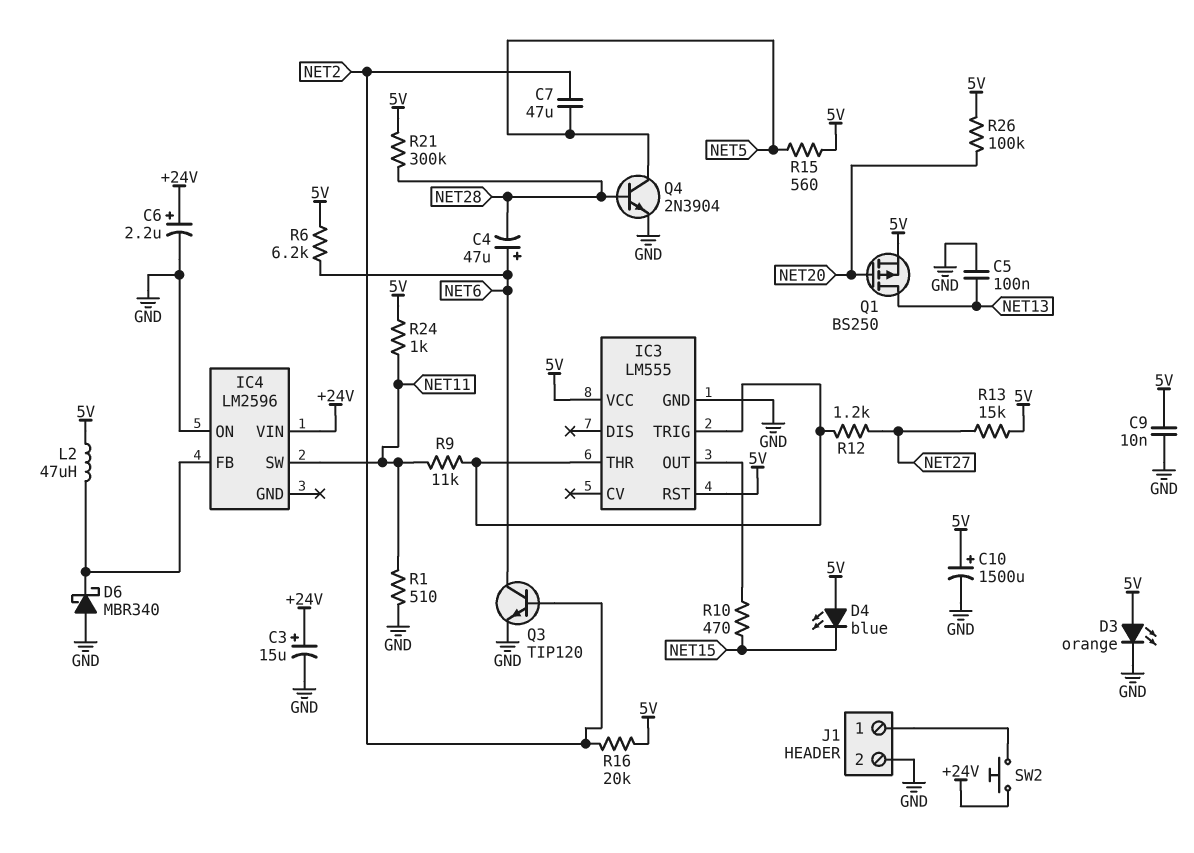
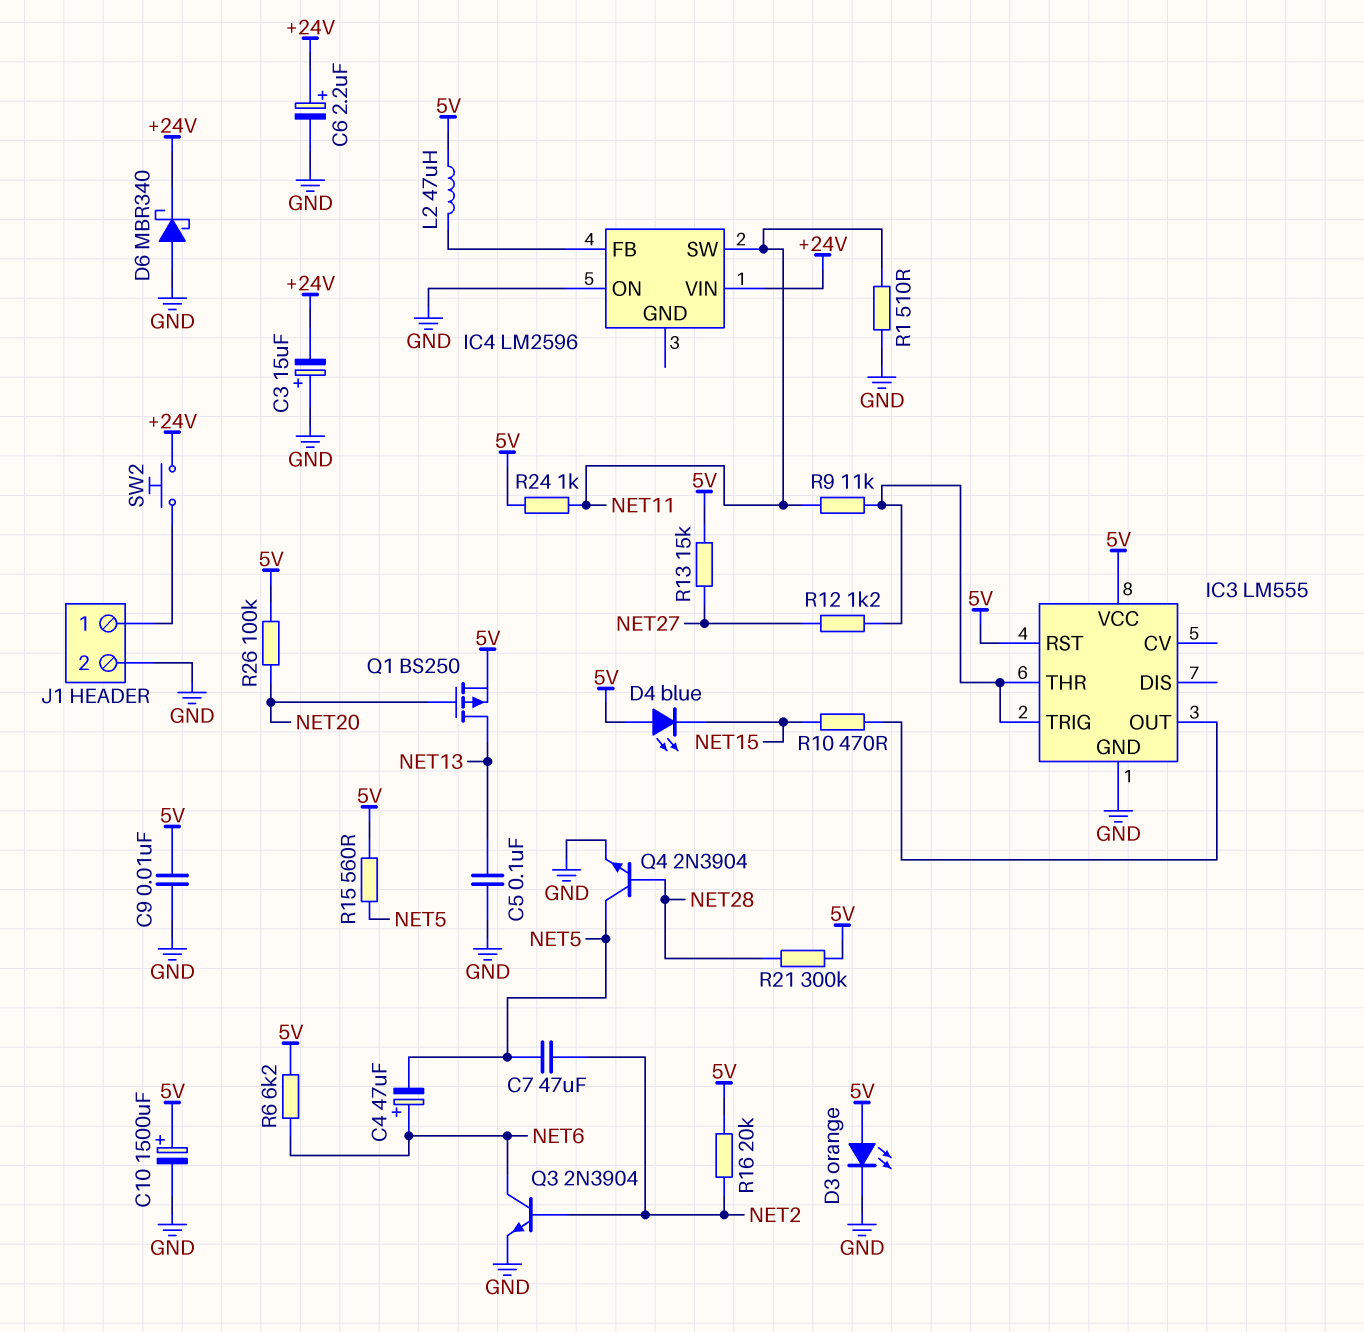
C3: 15uF (plus +24V, minus GND) -> 15uF (plus GND, minus +24V)
C4: 47uF (plus NET6, minus NET28) -> 47uF (plus NET6, minus NET5)
D6: schottky MBR340 (A GND, K IC4/FB) -> schottky MBR340 (A GND, K +24V)
Q3: NPN TIP120 (B NET2, C NET6, E GND) -> NPN 2N3904 (B NET2, C NET6, E GND)

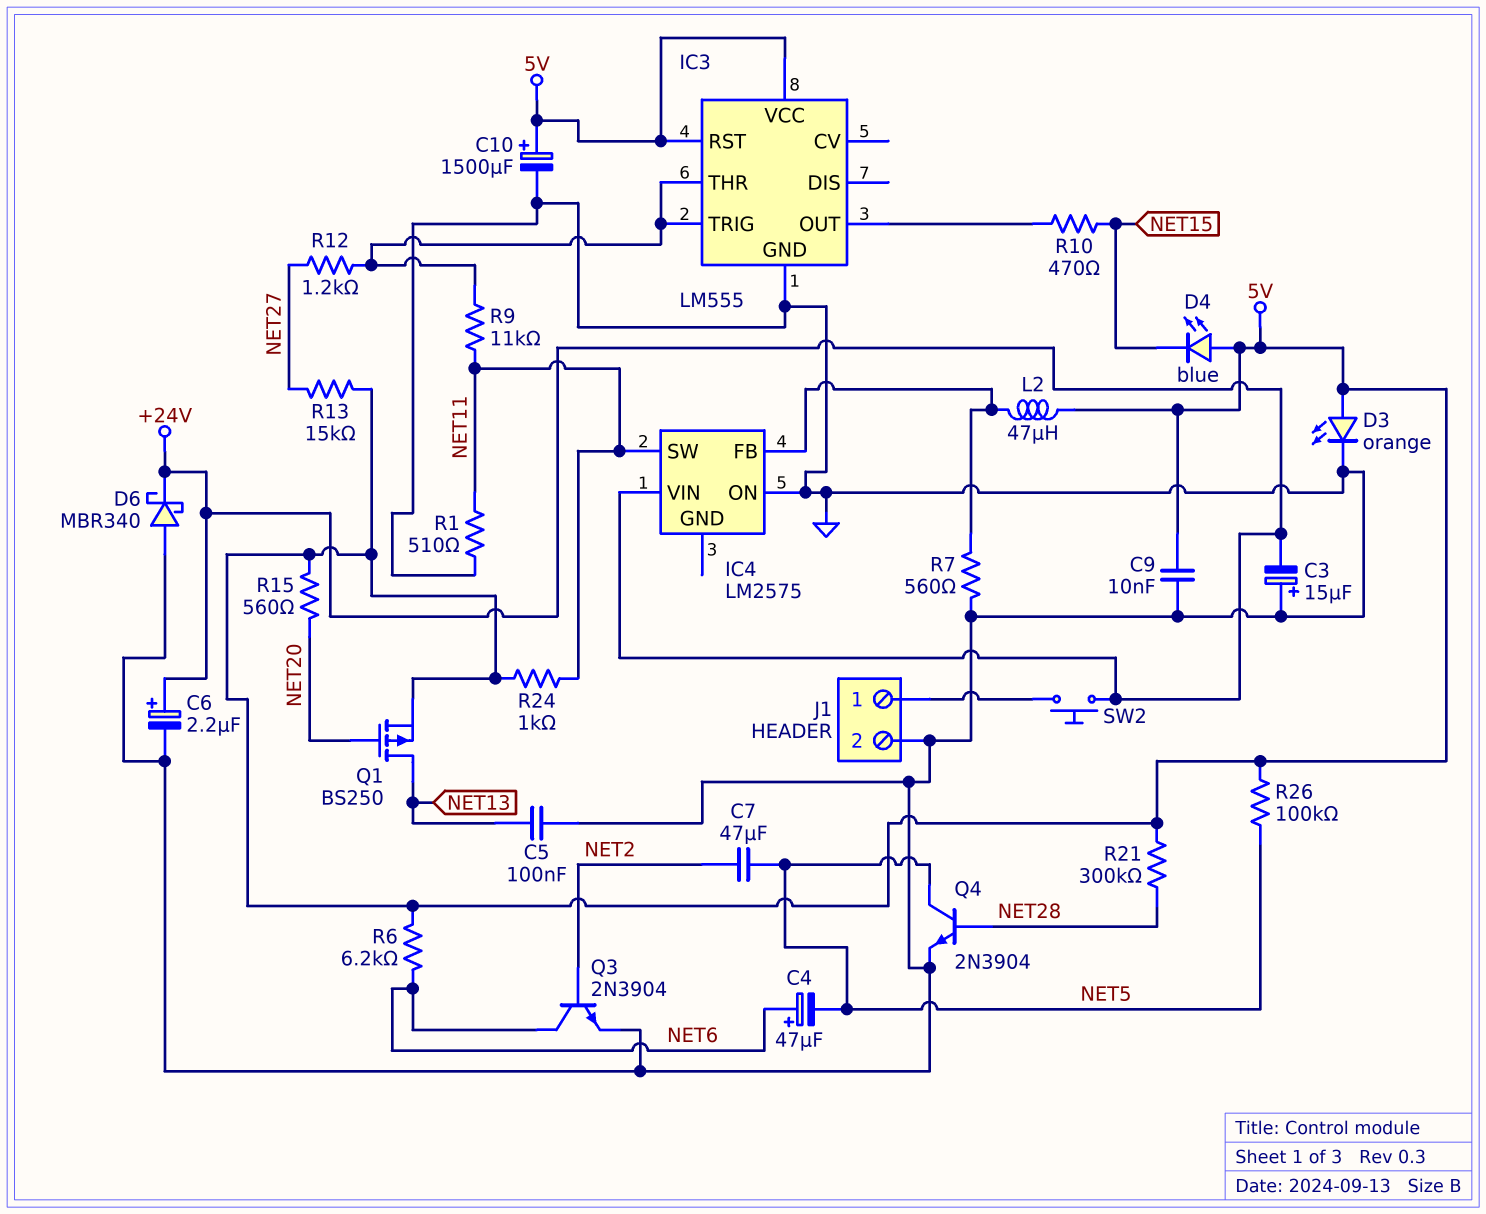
IC4: LM2596 -> LM2575
R7: none -> 560 (GND, IC4/FB)
R15: 560 (5V, NET5) -> 560 (5V, NET20)
R16: 20k (5V, NET2) -> none
R26: 100k (5V, NET20) -> 100k (5V, NET5)

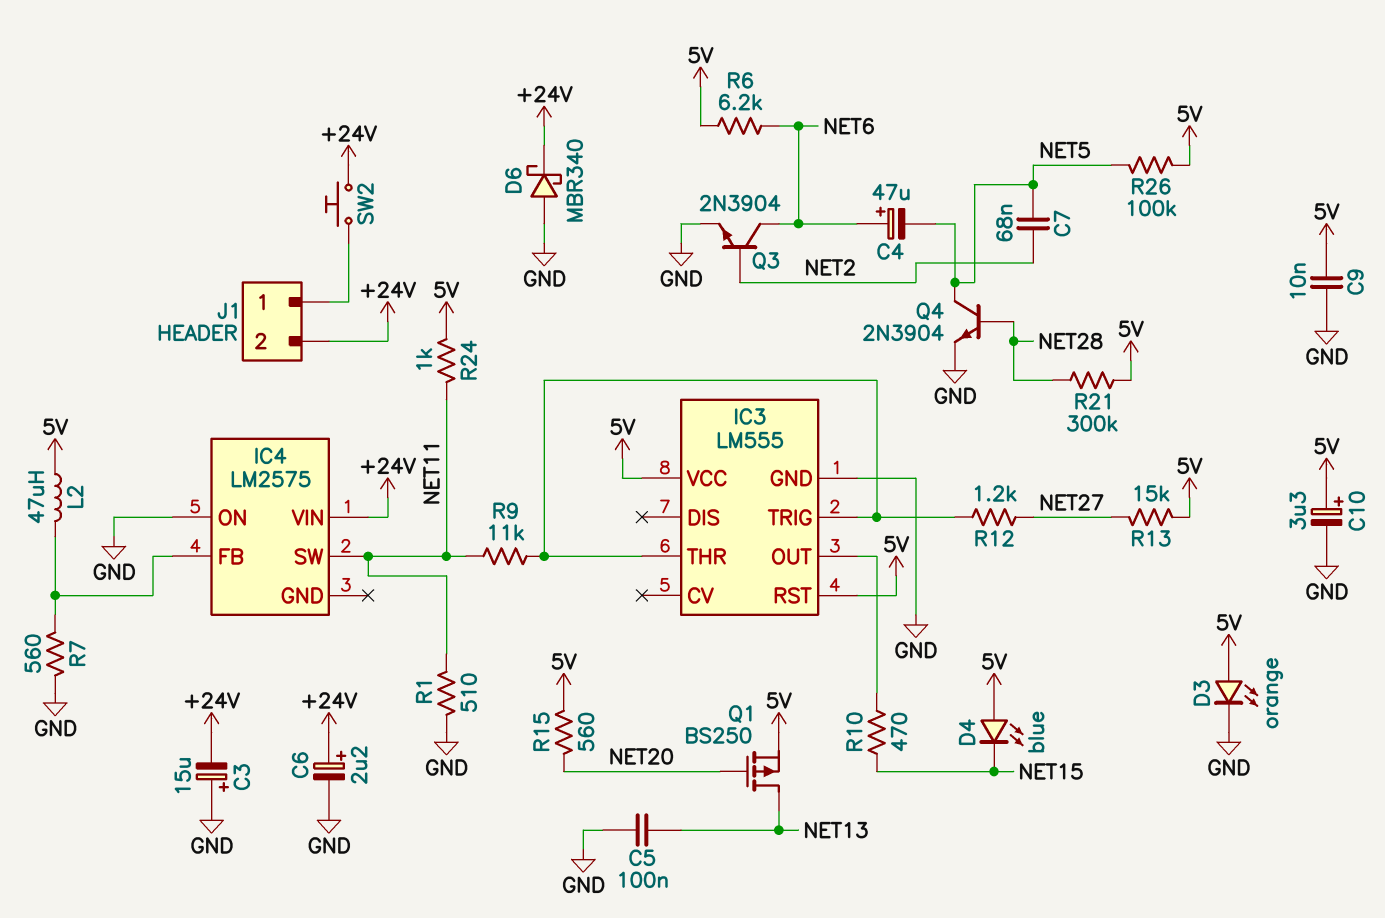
C7: 47uF (NET2, NET5) -> 68nF (NET2, NET5)
C10: 1500uF (plus 5V, minus GND) -> 3.3uF (plus 5V, minus GND)
J1 pin 2: GND -> +24V

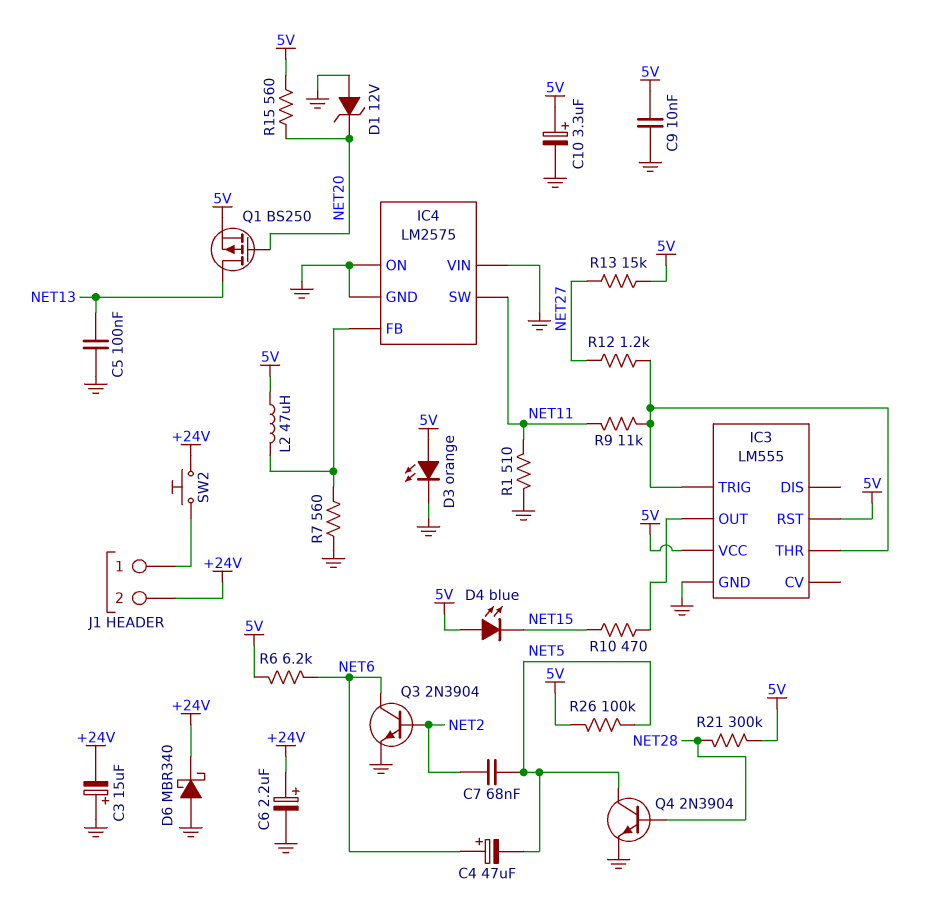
D1: none -> zener 12V (A GND, K NET20)
IC4 pin GND: none -> GND
IC4 pin VIN: +24V -> GND
R24: 1k (5V, NET11) -> none

